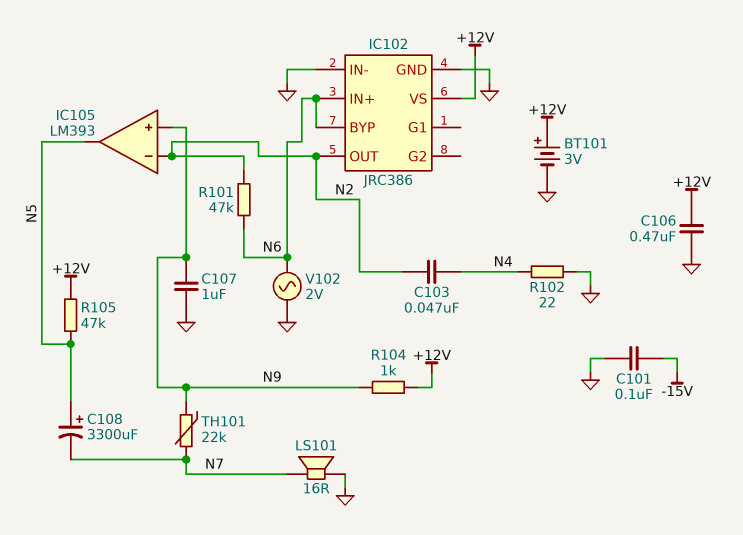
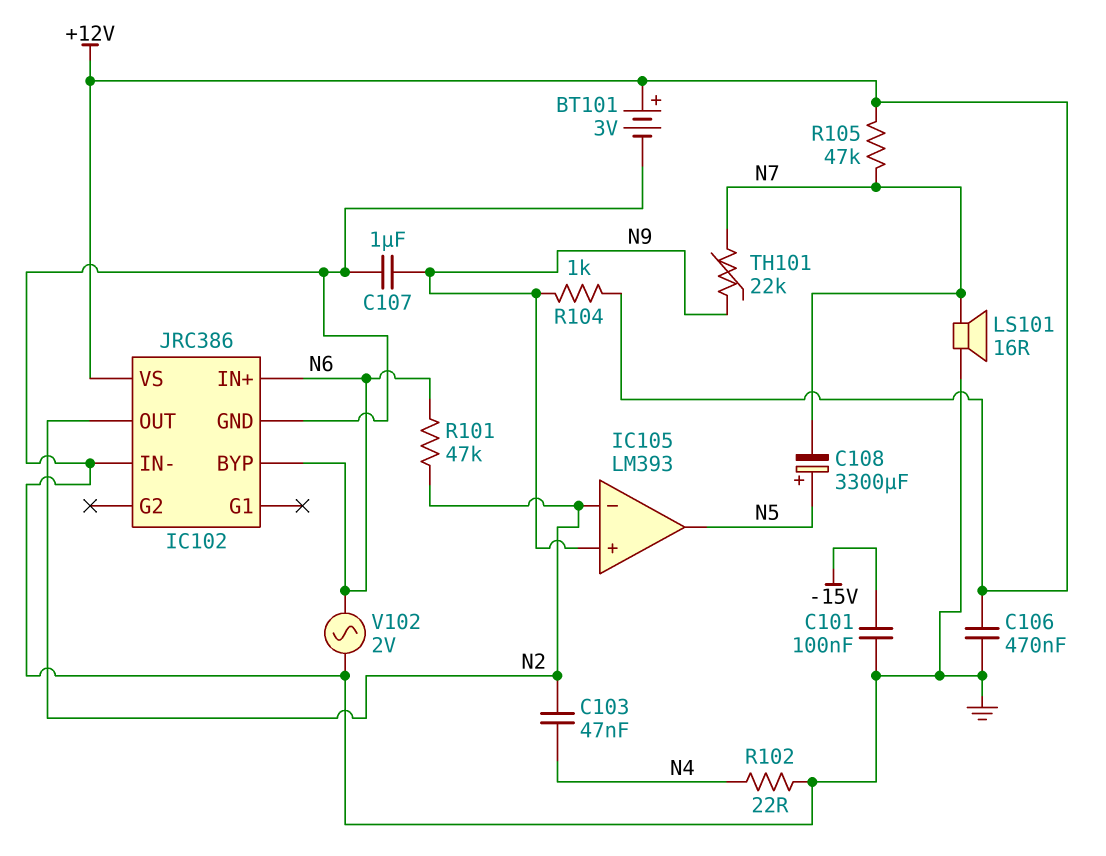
R105: 47k (+12V, N5) -> 47k (+12V, N7)

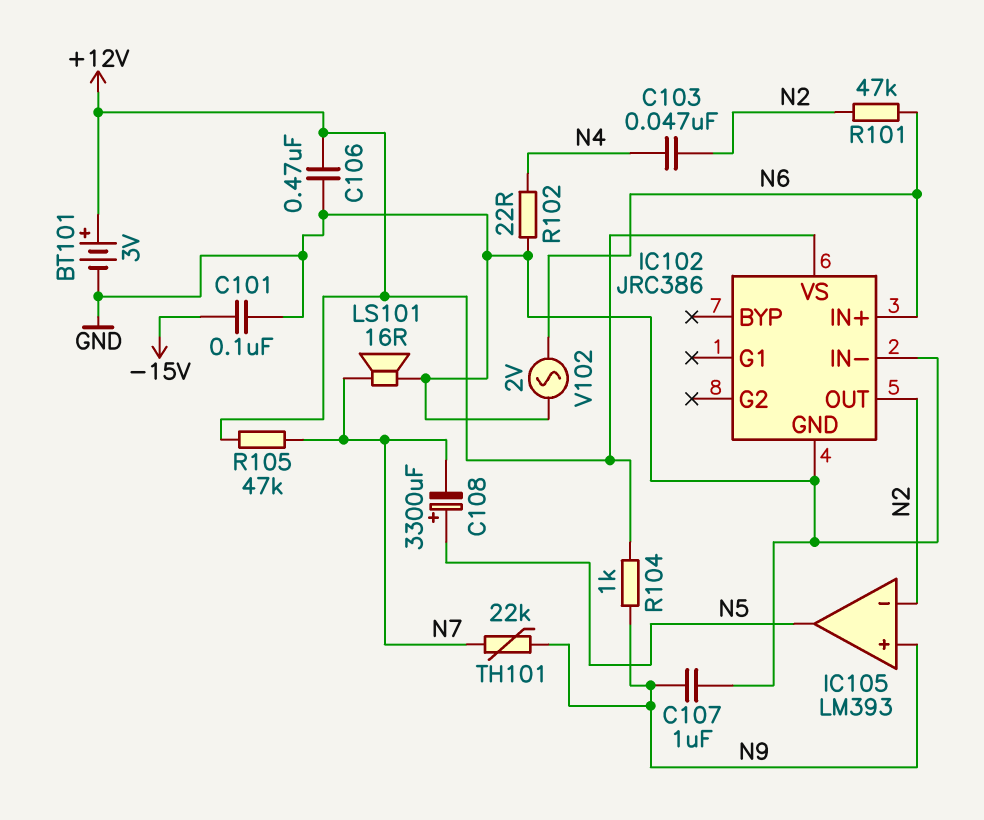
IC102 pin BYP: N6 -> none

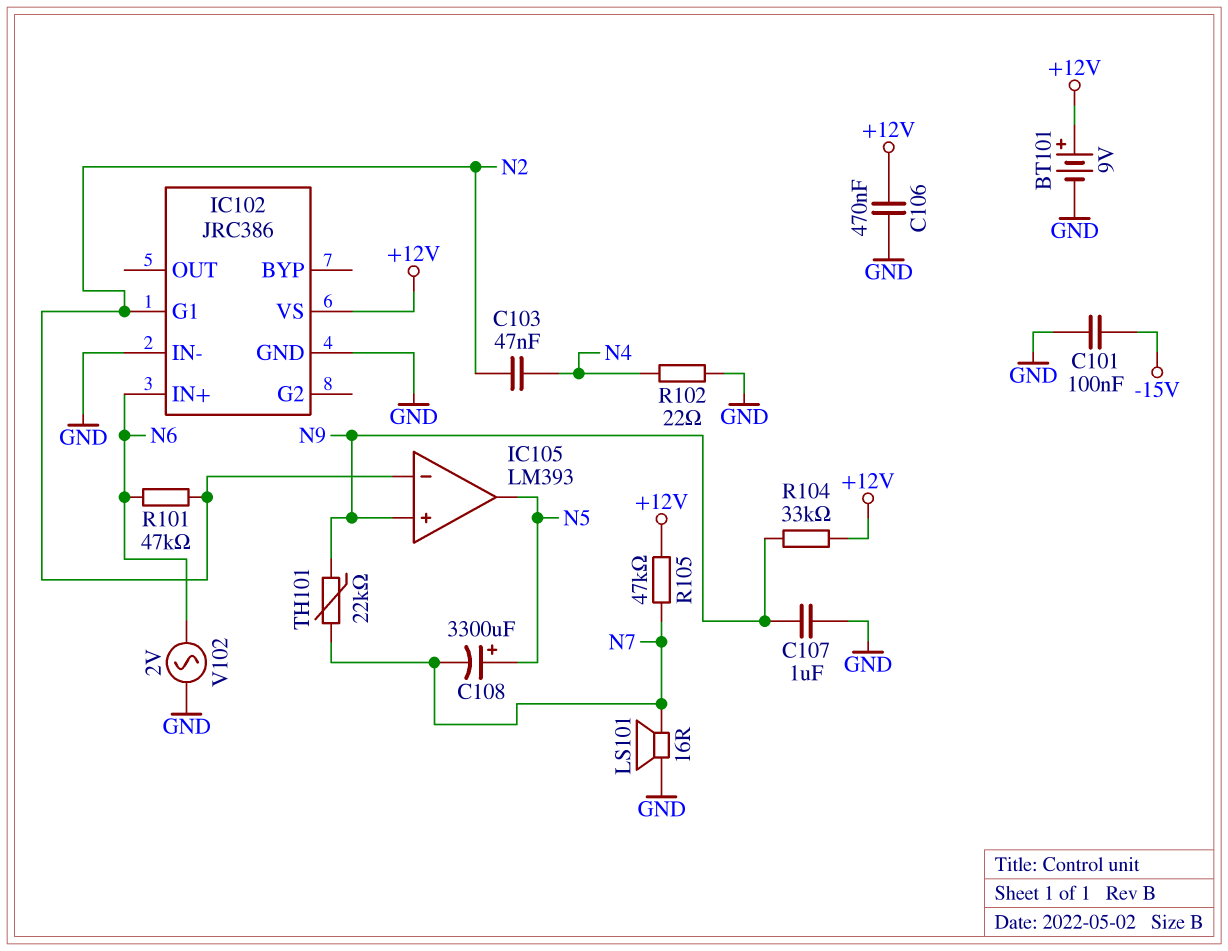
BT101: 3V (plus +12V, minus GND) -> 9V (plus +12V, minus GND)
IC102 pin G1: none -> N2
IC102 pin OUT: N2 -> none
R104: 1k (+12V, N9) -> 33k (+12V, N9)

